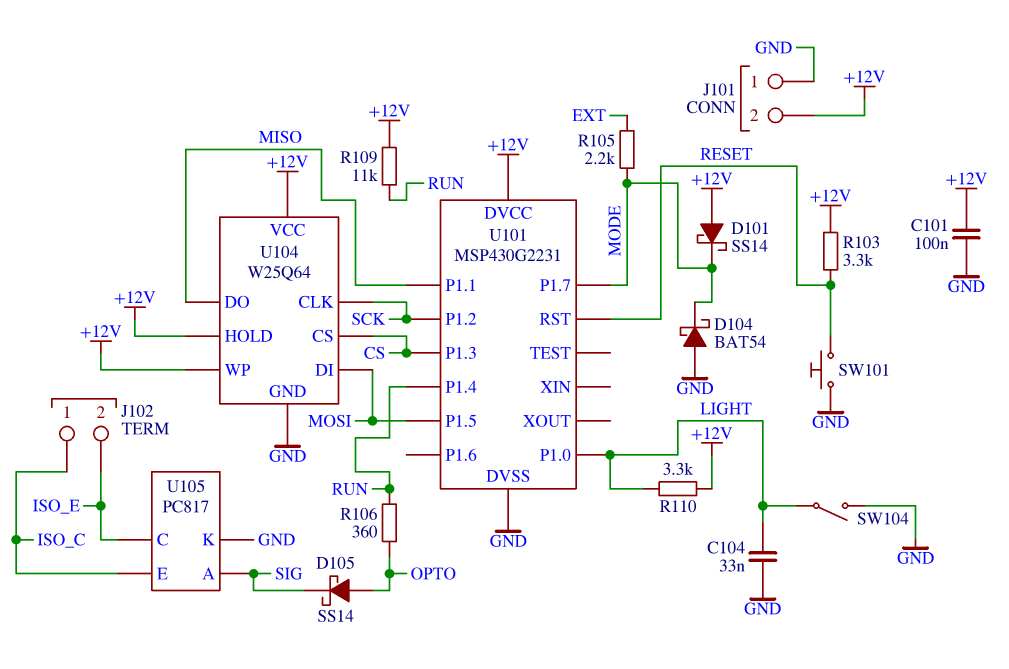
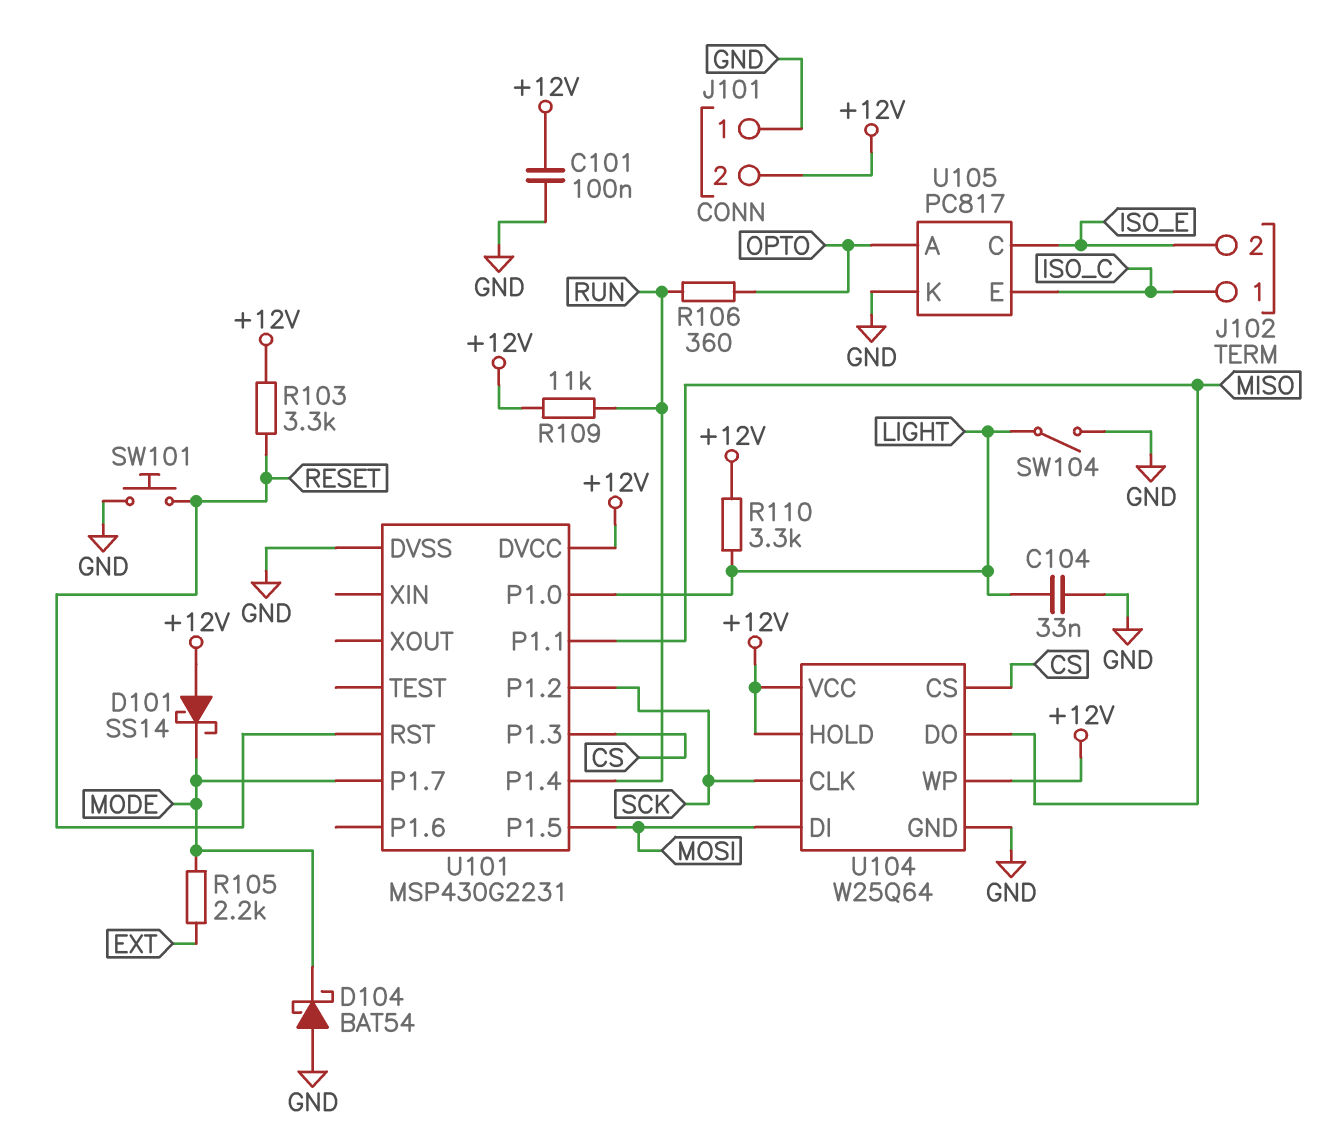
D105: schottky SS14 (A OPTO, K SIG) -> none
U105 pin A: SIG -> OPTO

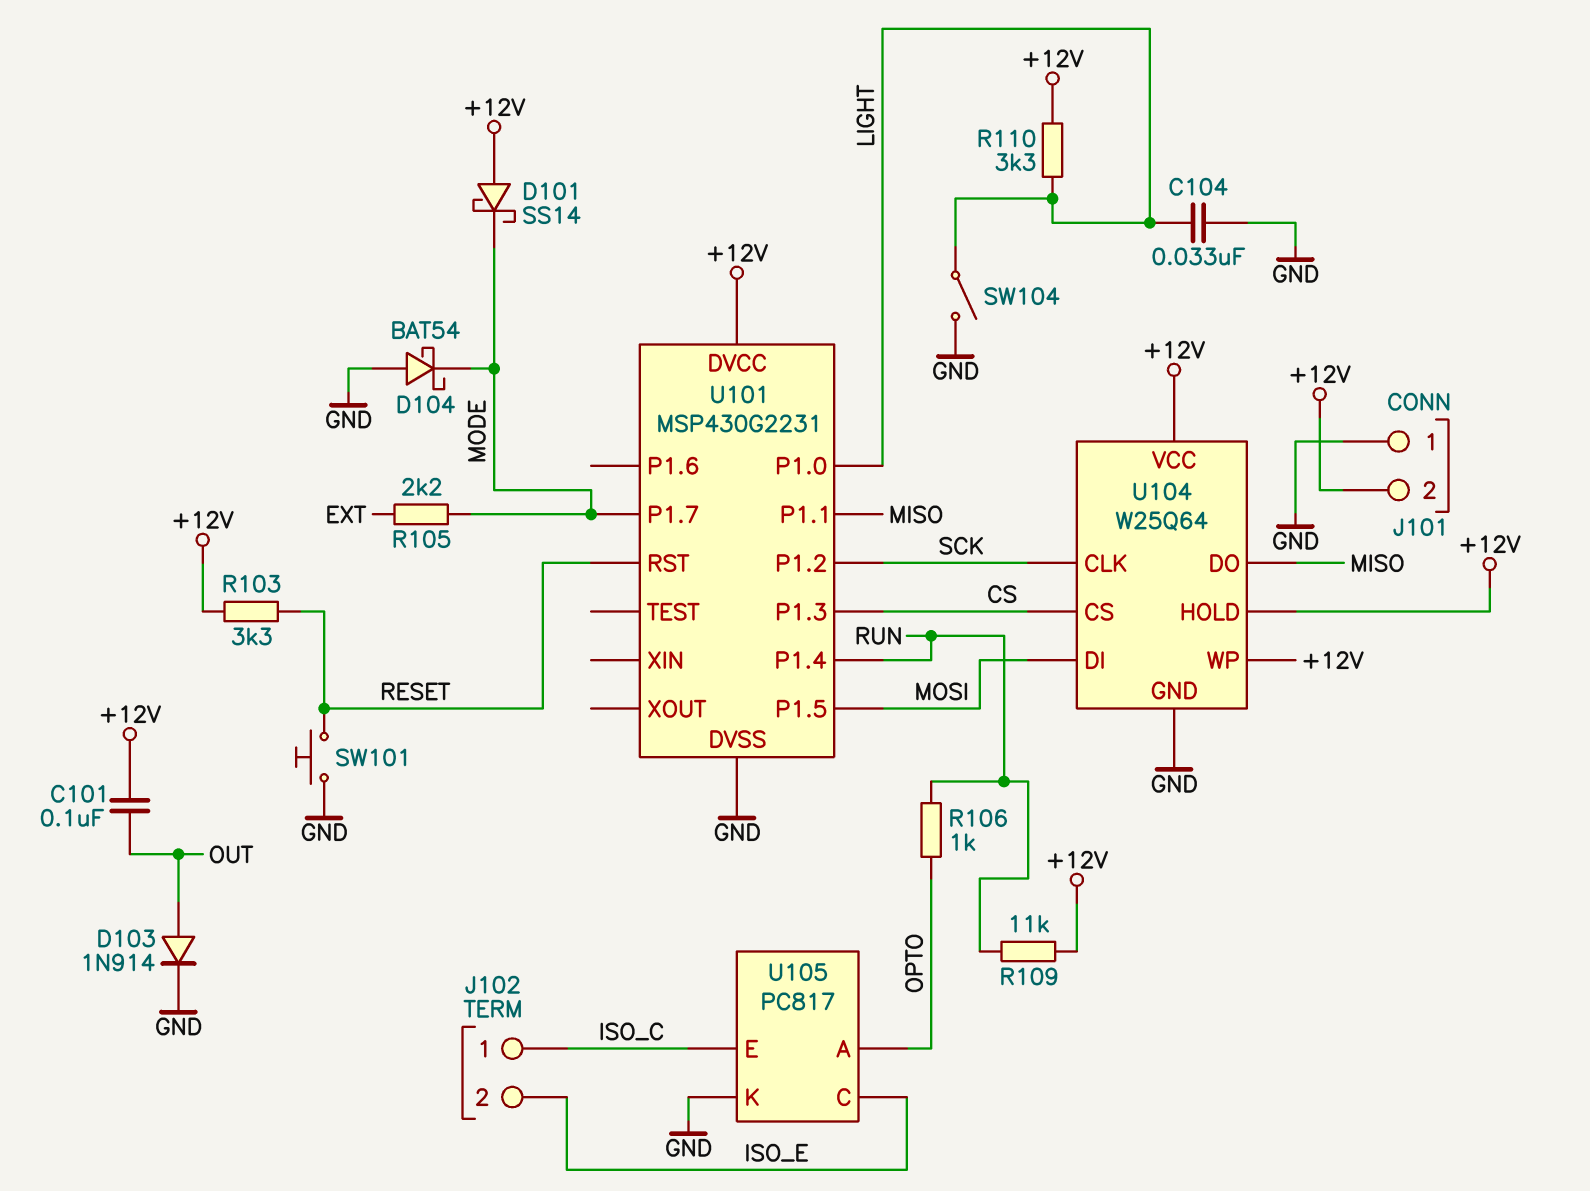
C101: 100nF (+12V, GND) -> 100nF (+12V, OUT)
D103: none -> diode 1N914 (A OUT, K GND)
R106: 360 (OPTO, RUN) -> 1k (OPTO, RUN)

